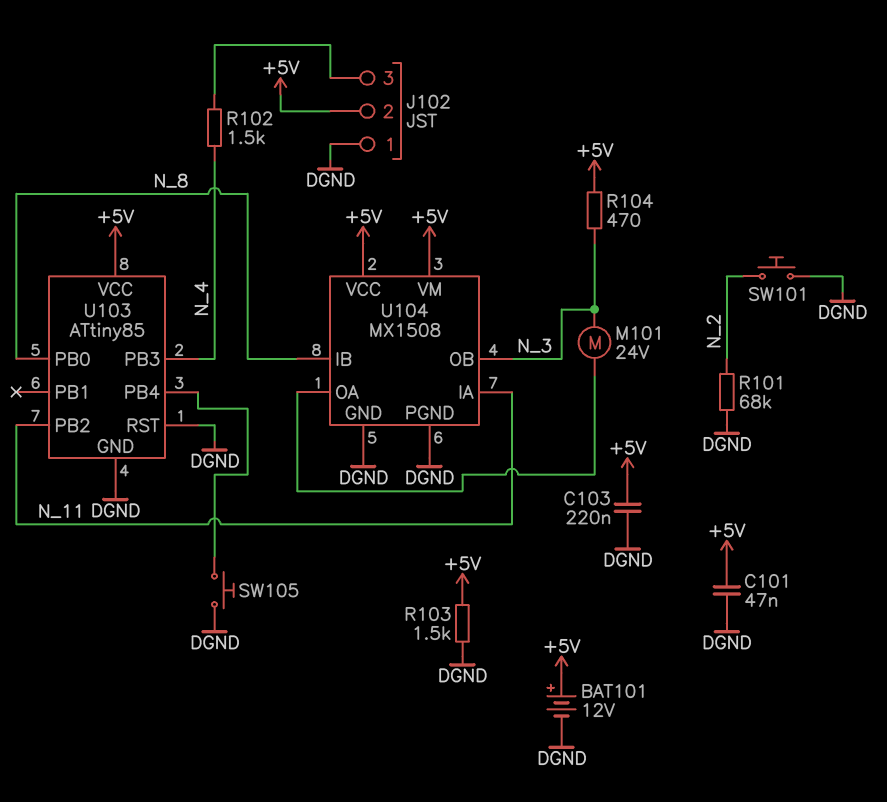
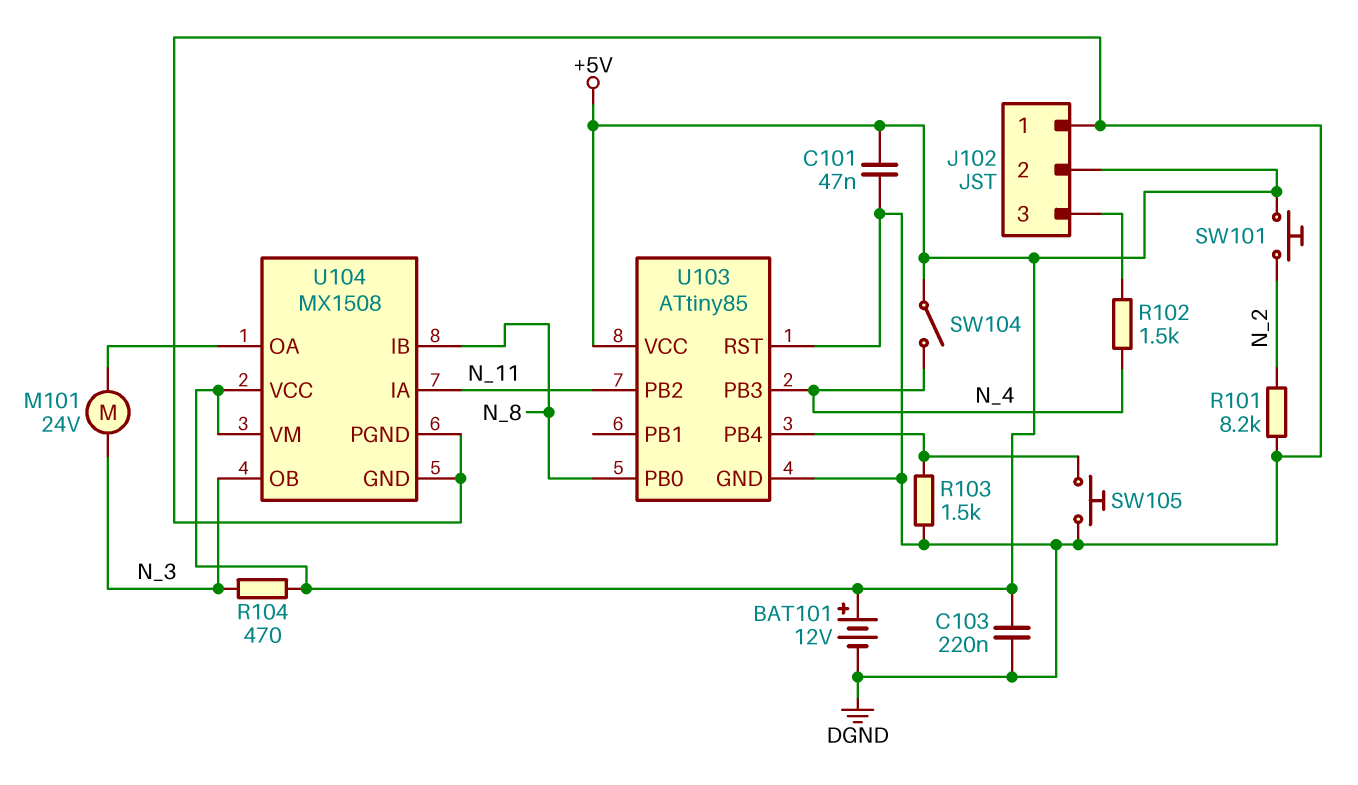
R101: 68k (DGND, N_2) -> 8.2k (DGND, N_2)
R103: 1.5k (+5V, DGND) -> 1.5k (DGND, U103/PB4)
SW101: button (DGND, N_2) -> button (+5V, N_2)
SW104: none -> switch (+5V, N_4)

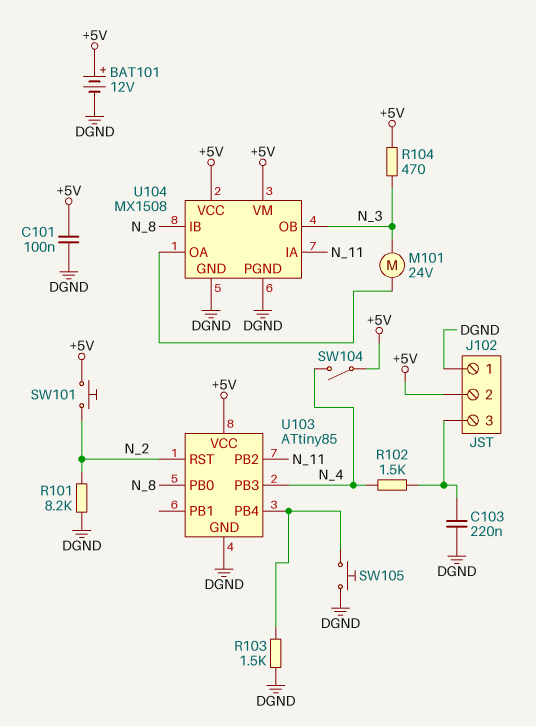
C101: 47nF (+5V, DGND) -> 100nF (+5V, DGND)
C103: 220nF (+5V, DGND) -> 220nF (DGND, J102/3)
U103 pin RST: DGND -> N_2

